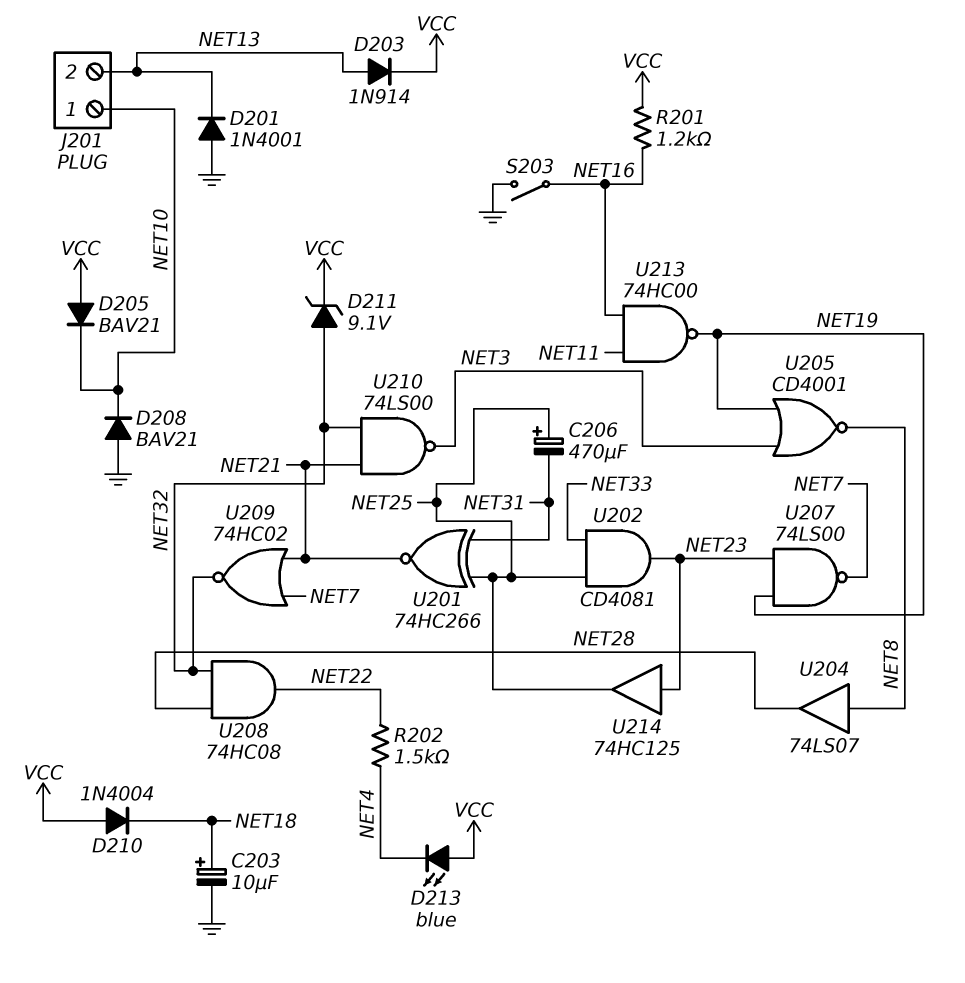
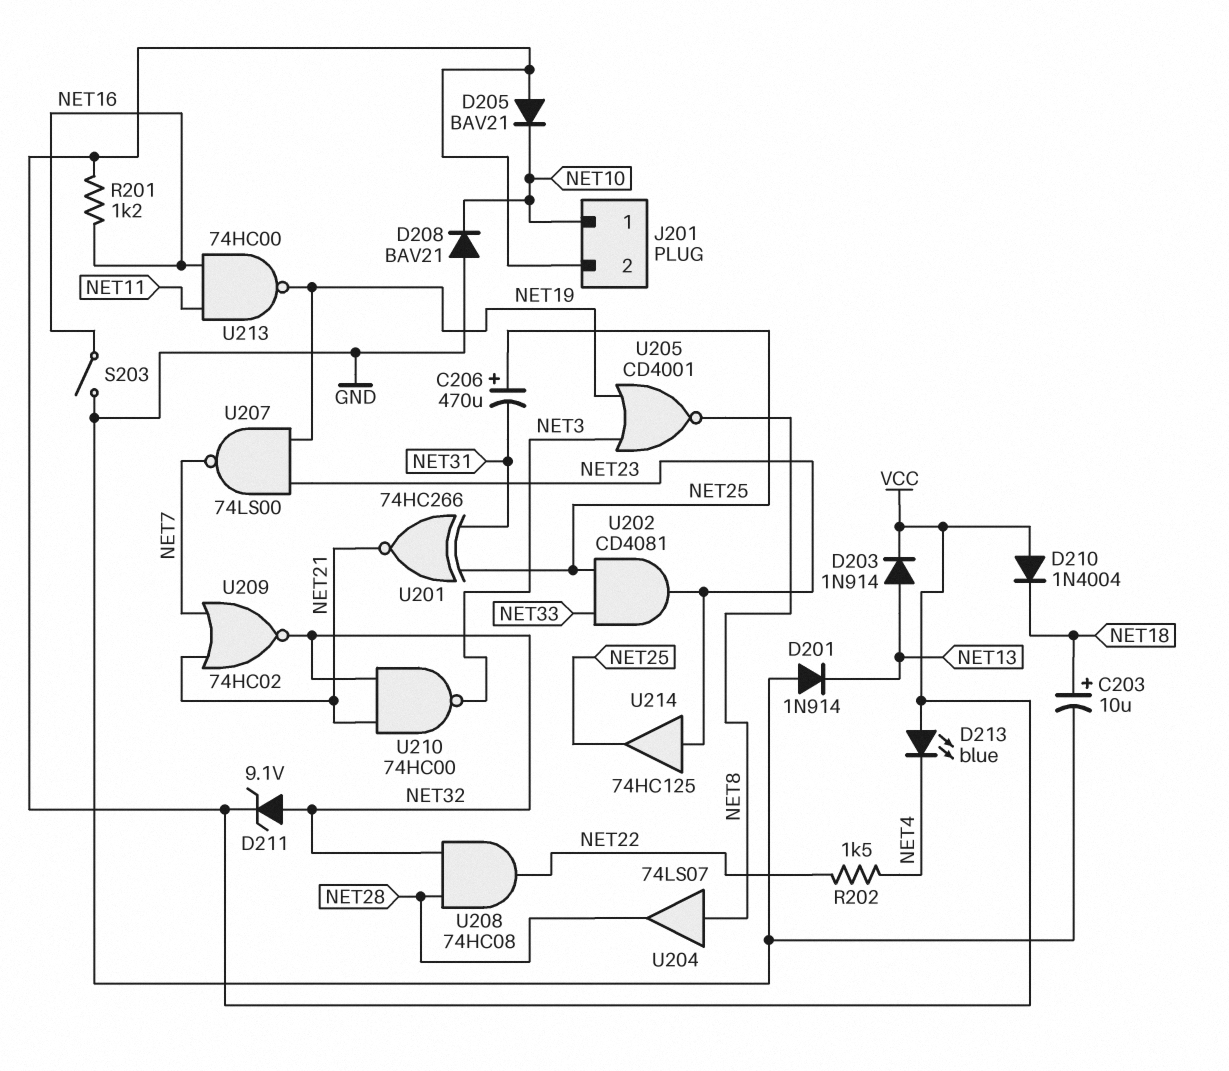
D201: diode 1N4001 (A GND, K NET13) -> diode 1N914 (A GND, K NET13)
J201 pin 2: NET13 -> VCC
U210: NAND 74LS00 (in NET21, in NET32, out NET3) -> NAND 74HC00 (in NET21, in NET32, out NET3)

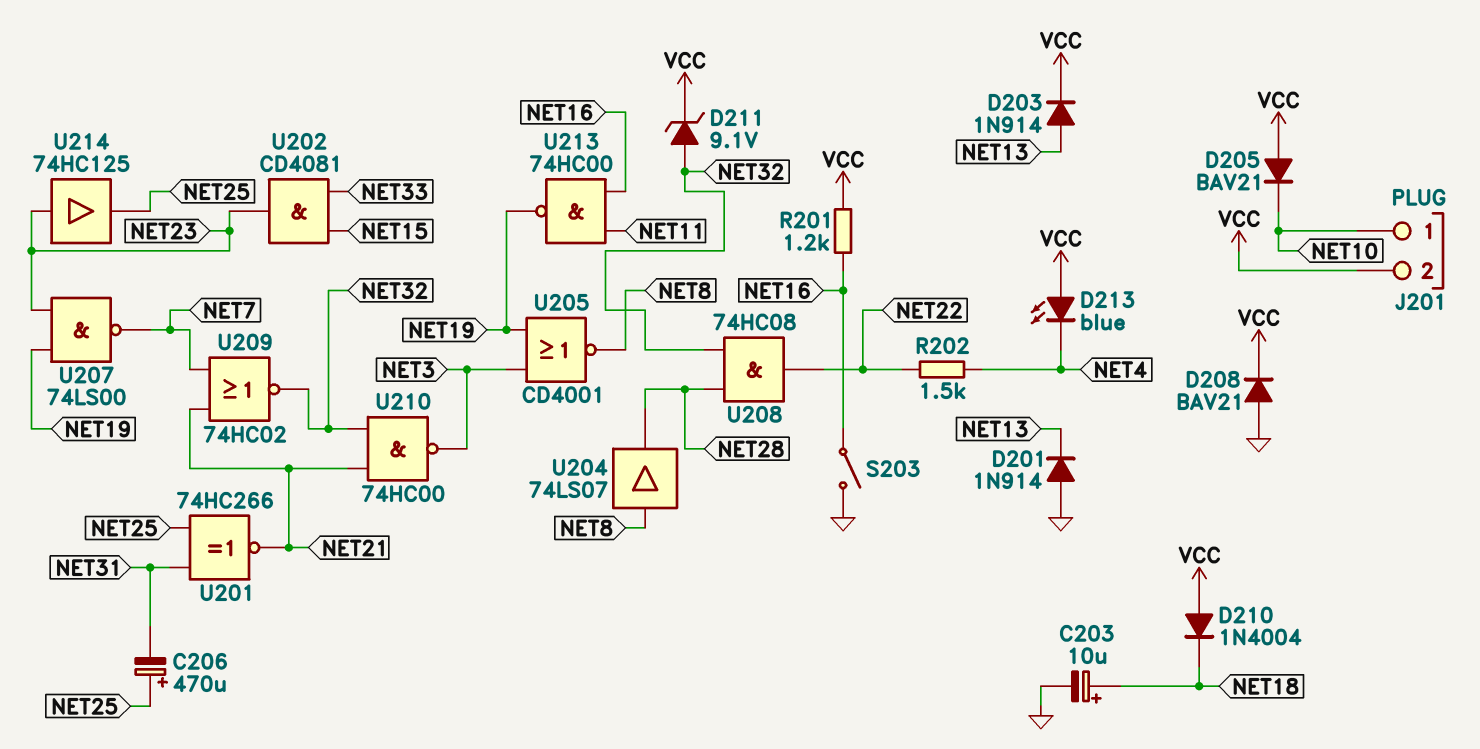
D208: diode BAV21 (A GND, K NET10) -> diode BAV21 (A GND, K VCC)
U202: AND CD4081 (in NET25, in NET33, out NET23) -> AND CD4081 (in NET15, in NET33, out NET23)

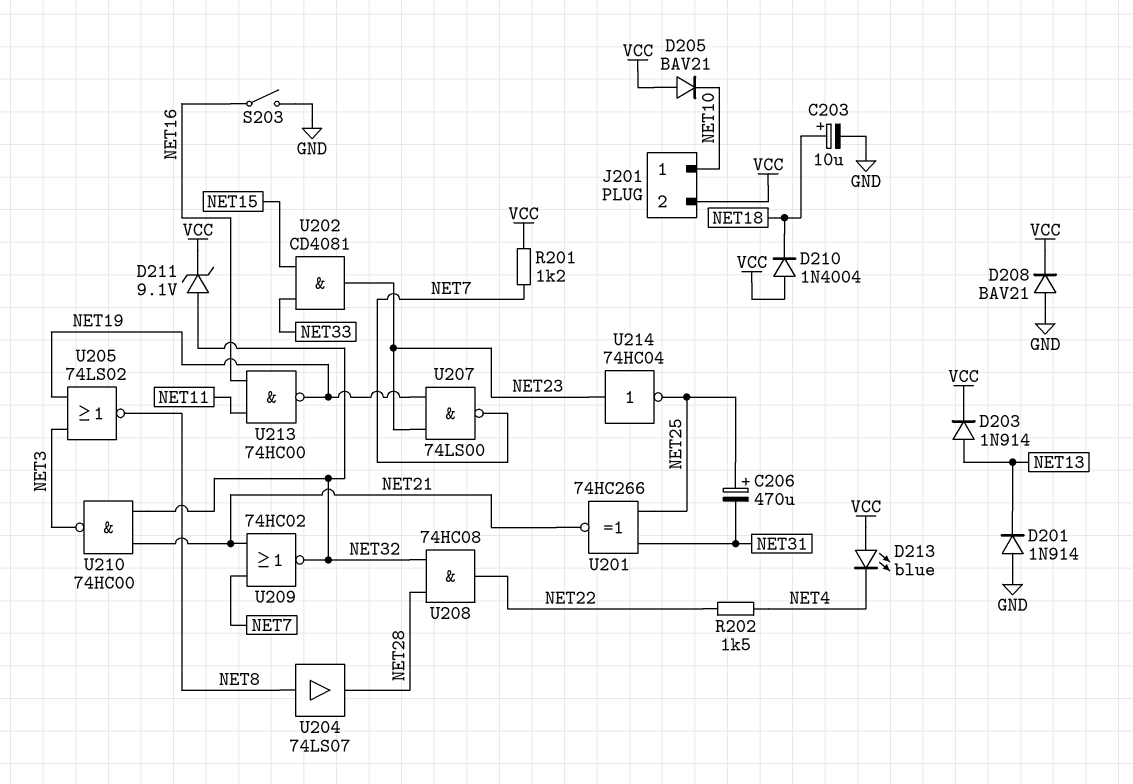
R201: 1.2k (NET16, VCC) -> 1.2k (NET7, VCC)
U205: NOR CD4001 (in NET3, in NET19, out NET8) -> NOR 74LS02 (in NET3, in NET19, out NET8)
U214: buffer 74HC125 (in NET23, out NET25) -> NOT 74HC04 (in NET23, out NET25)

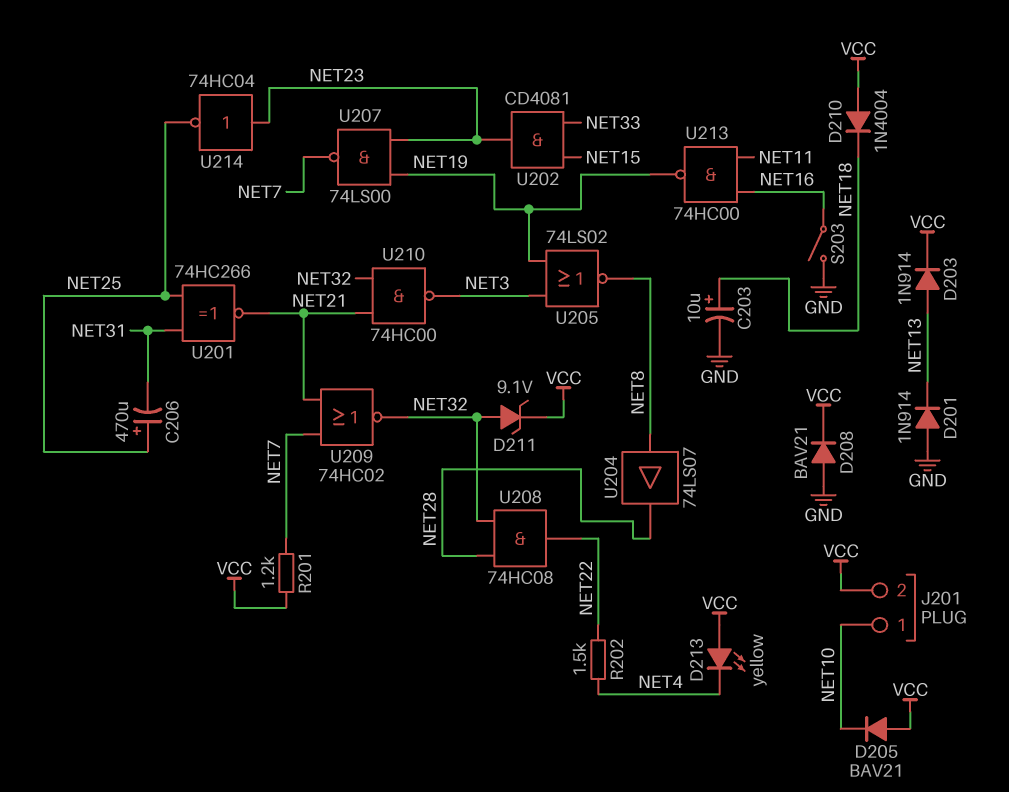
D213: LED blue (A VCC, K NET4) -> LED yellow (A VCC, K NET4)

